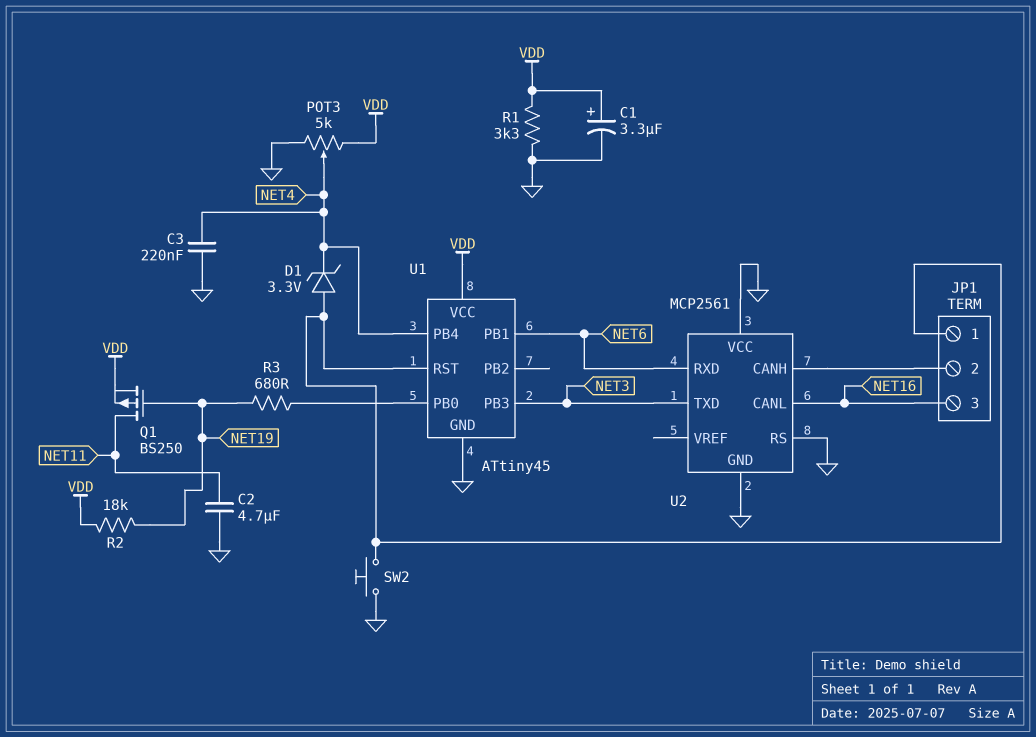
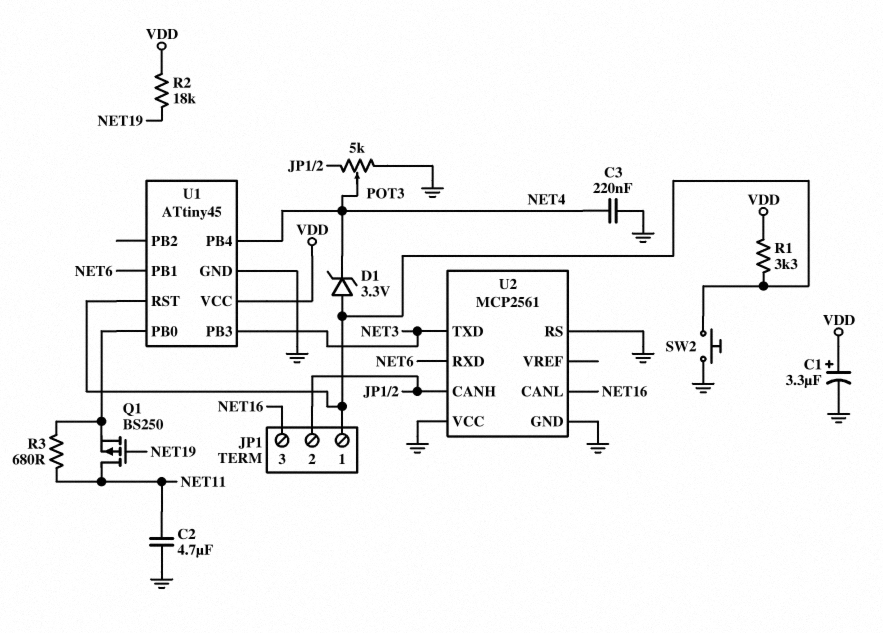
POT3: 5k (GND, VDD, wiper NET4) -> 5k (GND, JP1/2, wiper NET4)
Q1: PMOS BS250 (G NET19, D NET11, S VDD) -> PMOS BS250 (G NET19, D NET11, S U1/PB0)
R1: 3.3k (GND, VDD) -> 3.3k (JP1/1, VDD)
R3: 680 (NET19, U1/PB0) -> 680 (NET11, U1/PB0)

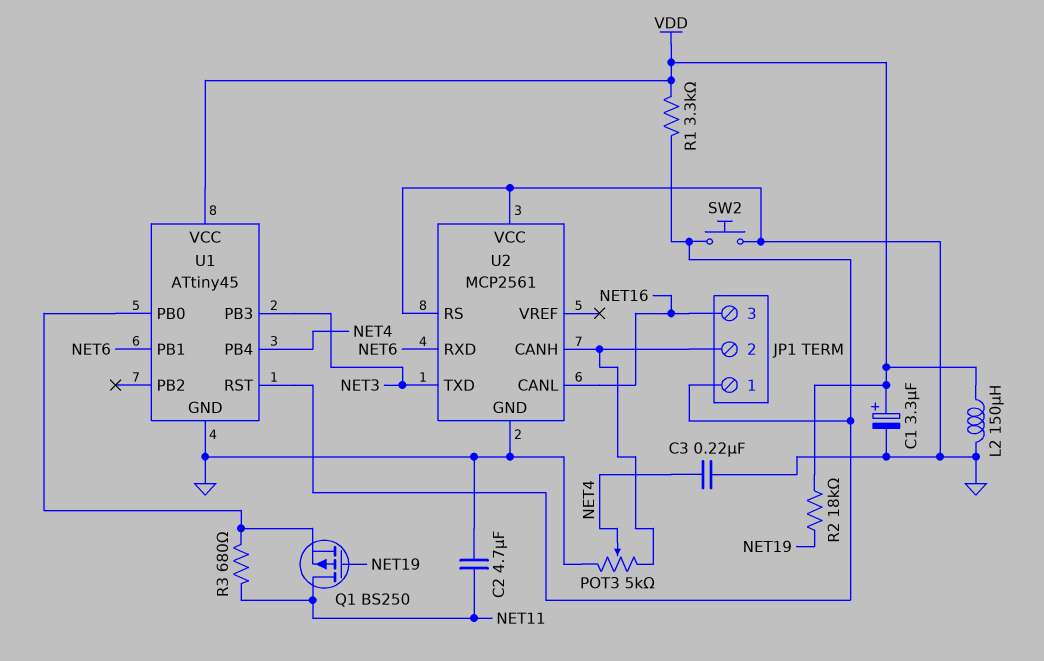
D1: zener 3.3V (A JP1/1, K NET4) -> none
L2: none -> 150uH (GND, VDD)

